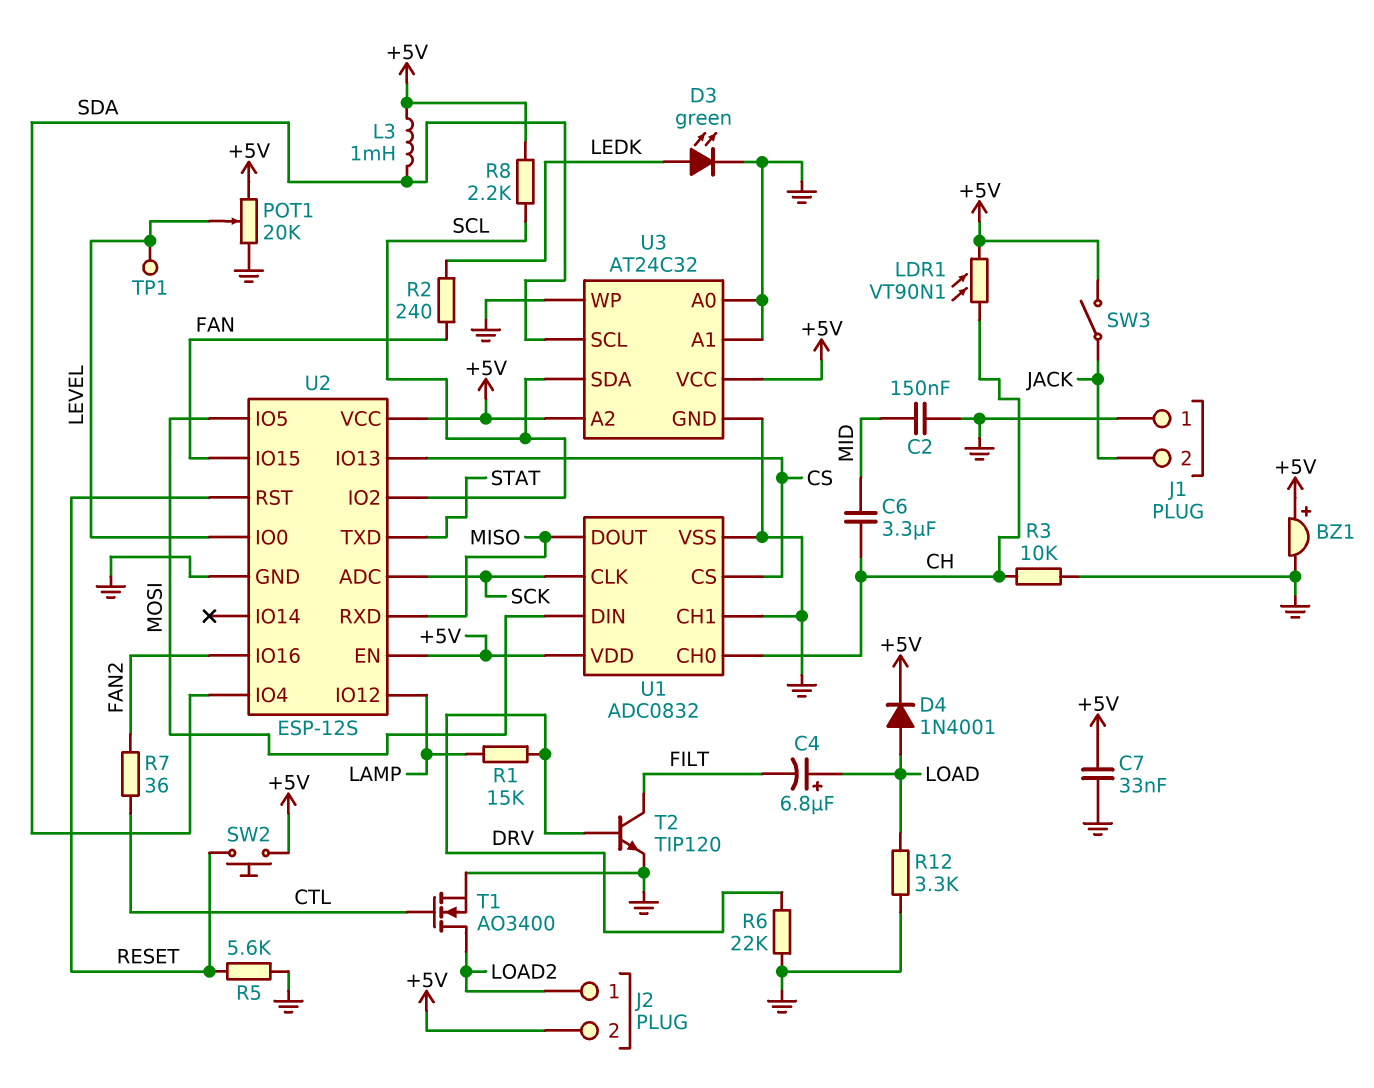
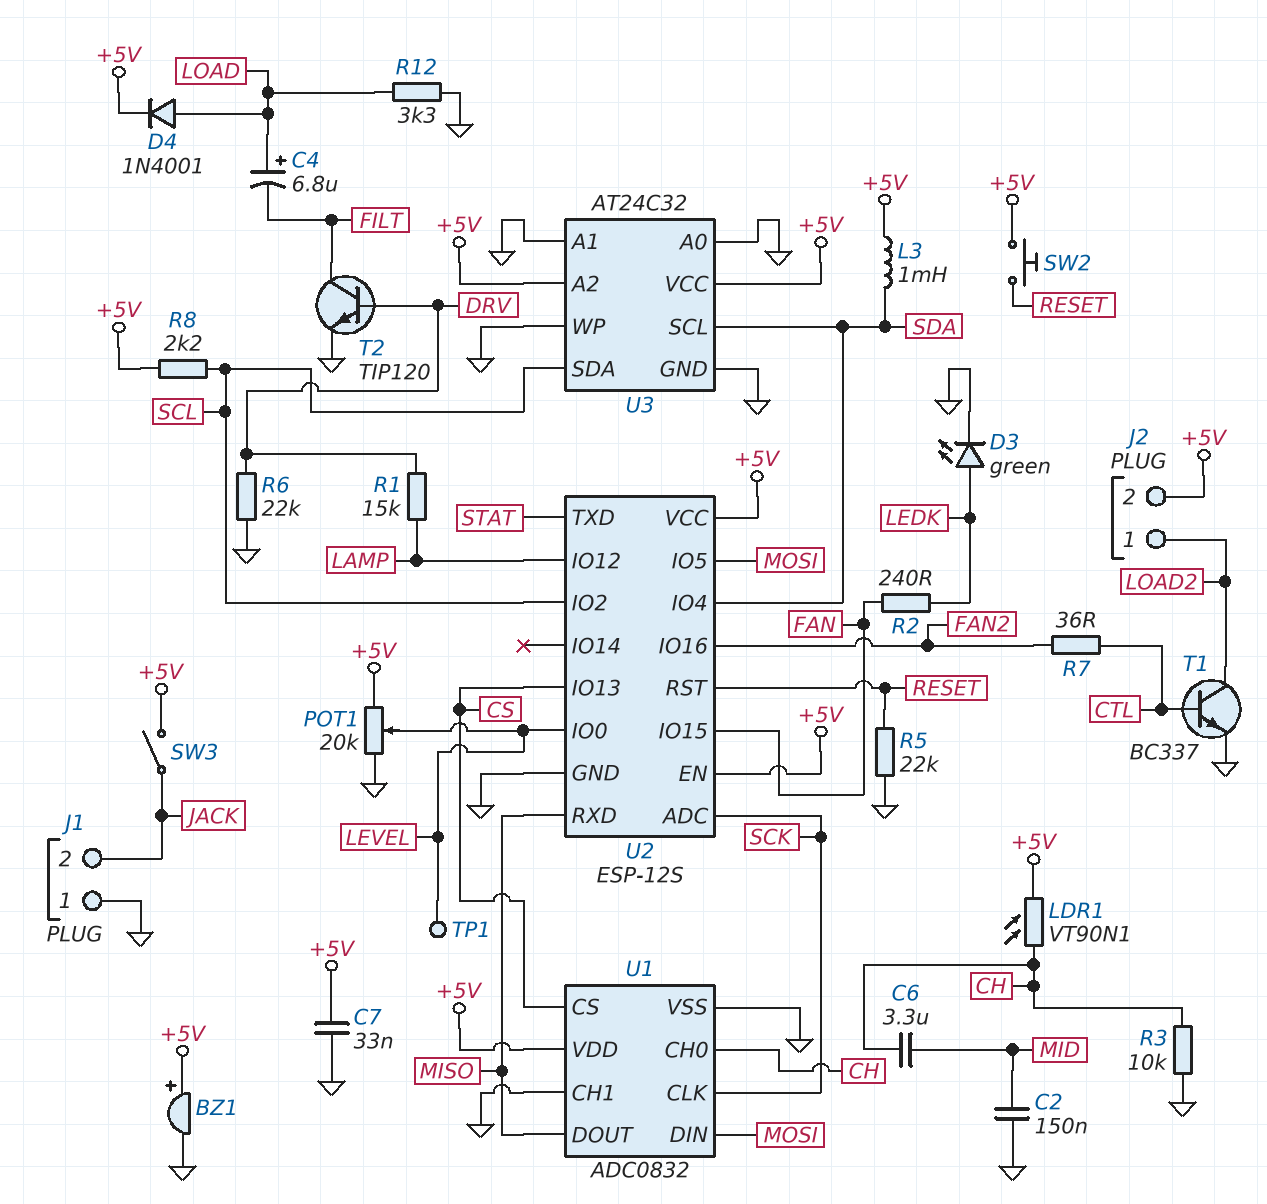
R5: 5.6k (GND, RESET) -> 22k (GND, RESET)
T1: NMOS AO3400 (G CTL, D LOAD2, S GND) -> NPN BC337 (B CTL, C LOAD2, E GND)

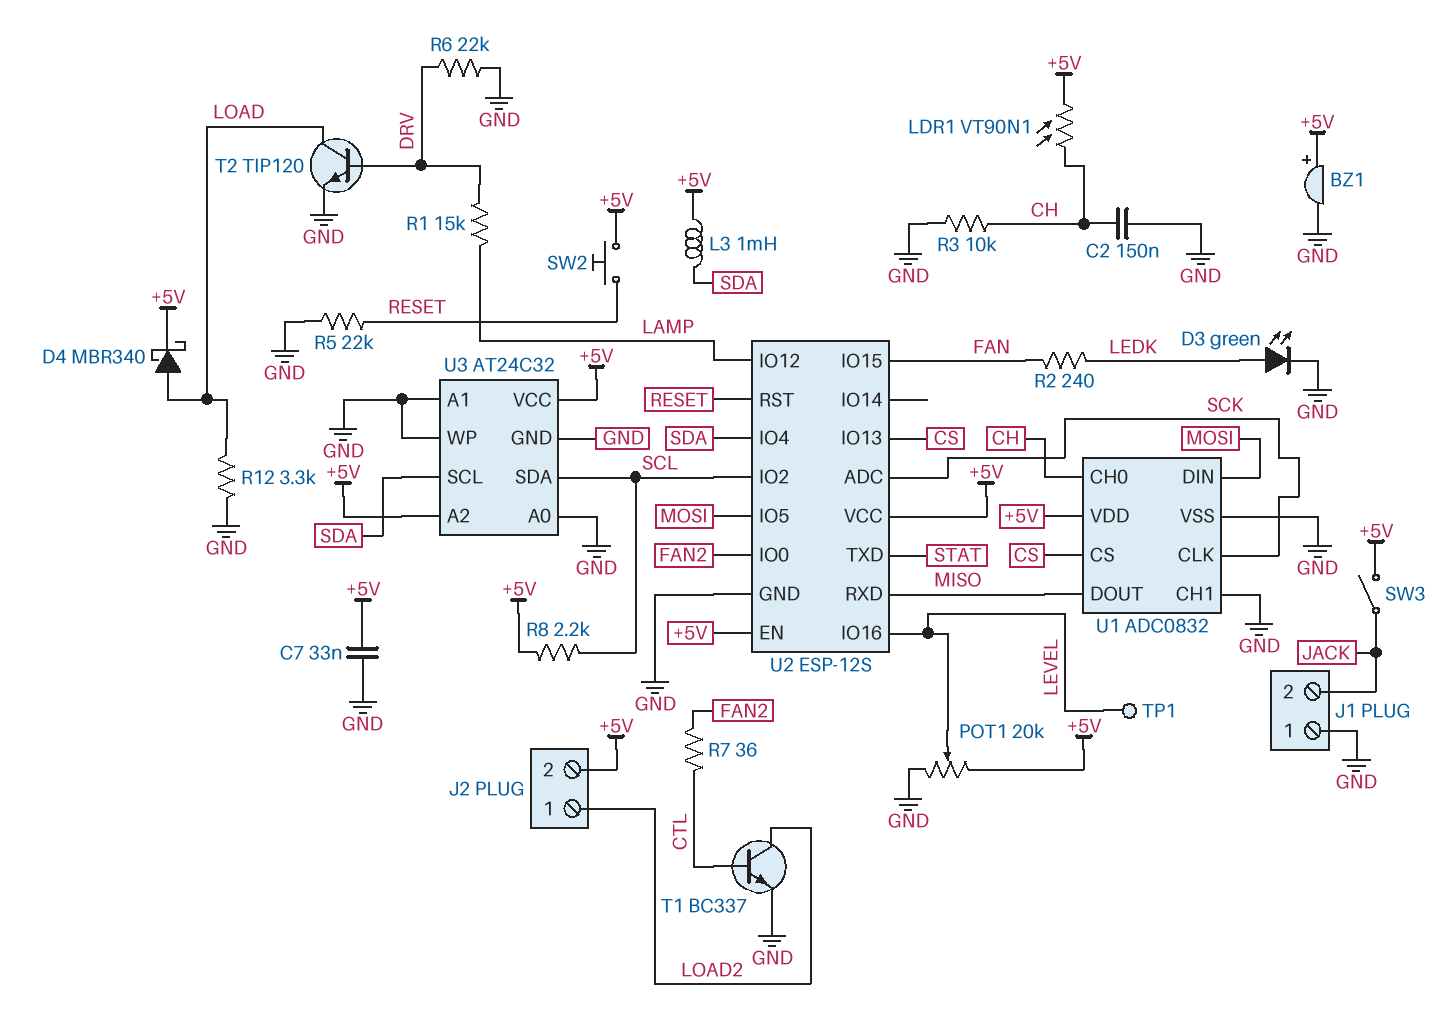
C2: 150nF (GND, MID) -> 150nF (CH, GND)
C4: 6.8uF (plus LOAD, minus FILT) -> none
C6: 3.3uF (CH, MID) -> none
D4: diode 1N4001 (A LOAD, K +5V) -> schottky MBR340 (A LOAD, K +5V)
T2: NPN TIP120 (B DRV, C FILT, E GND) -> NPN TIP120 (B DRV, C LOAD, E GND)
U2 pin IO0: LEVEL -> FAN2
U2 pin IO16: FAN2 -> LEVEL

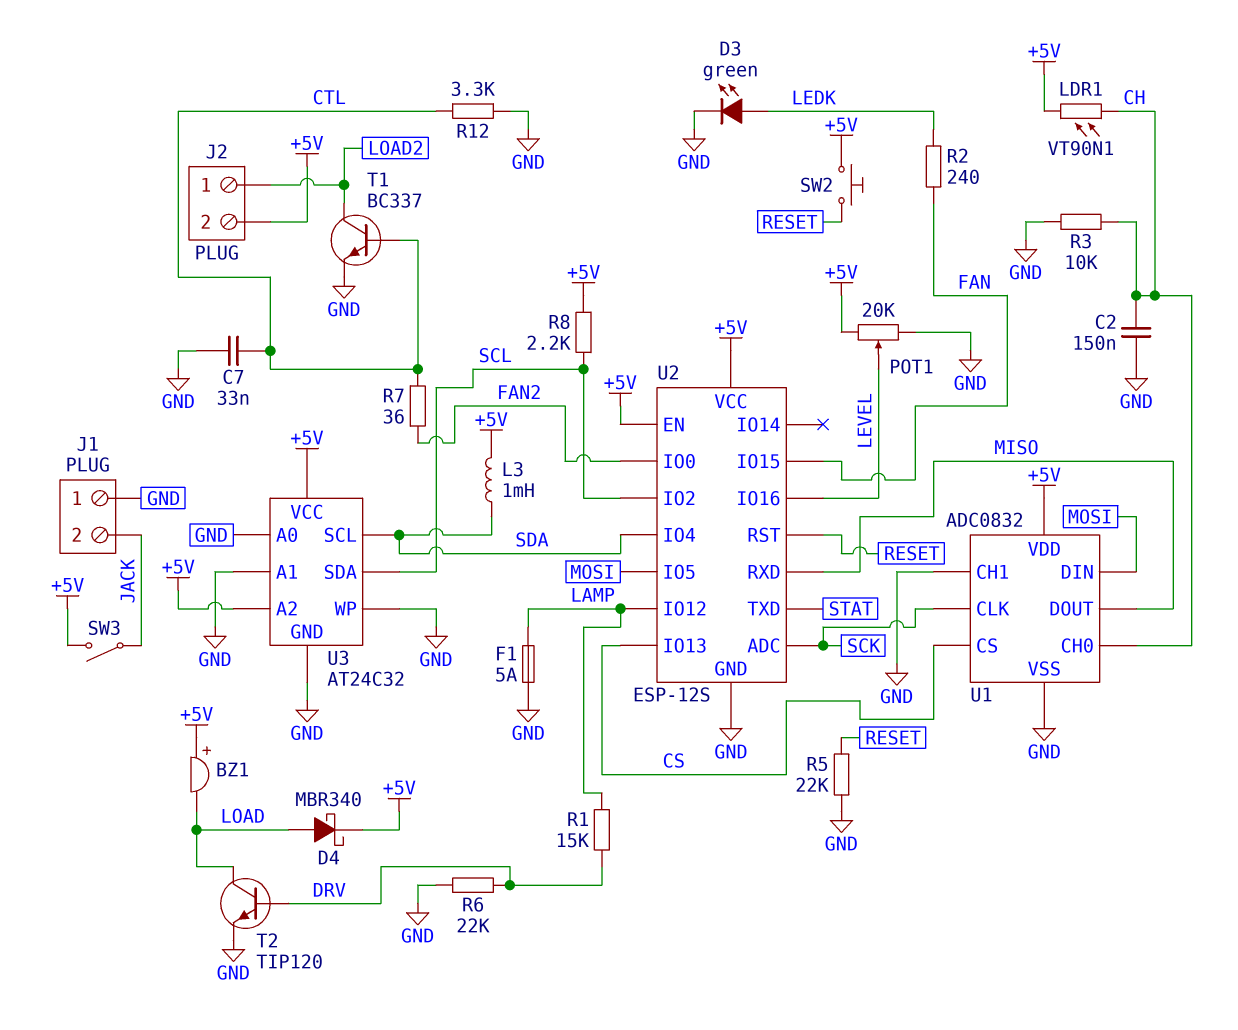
BZ1: buzzer (plus +5V, minus GND) -> buzzer (plus +5V, minus LOAD)
C7: 33nF (+5V, GND) -> 33nF (CTL, GND)
F1: none -> 5A (GND, LAMP)
R12: 3.3k (GND, LOAD) -> 3.3k (CTL, GND)
TP1: test point (LEVEL) -> none

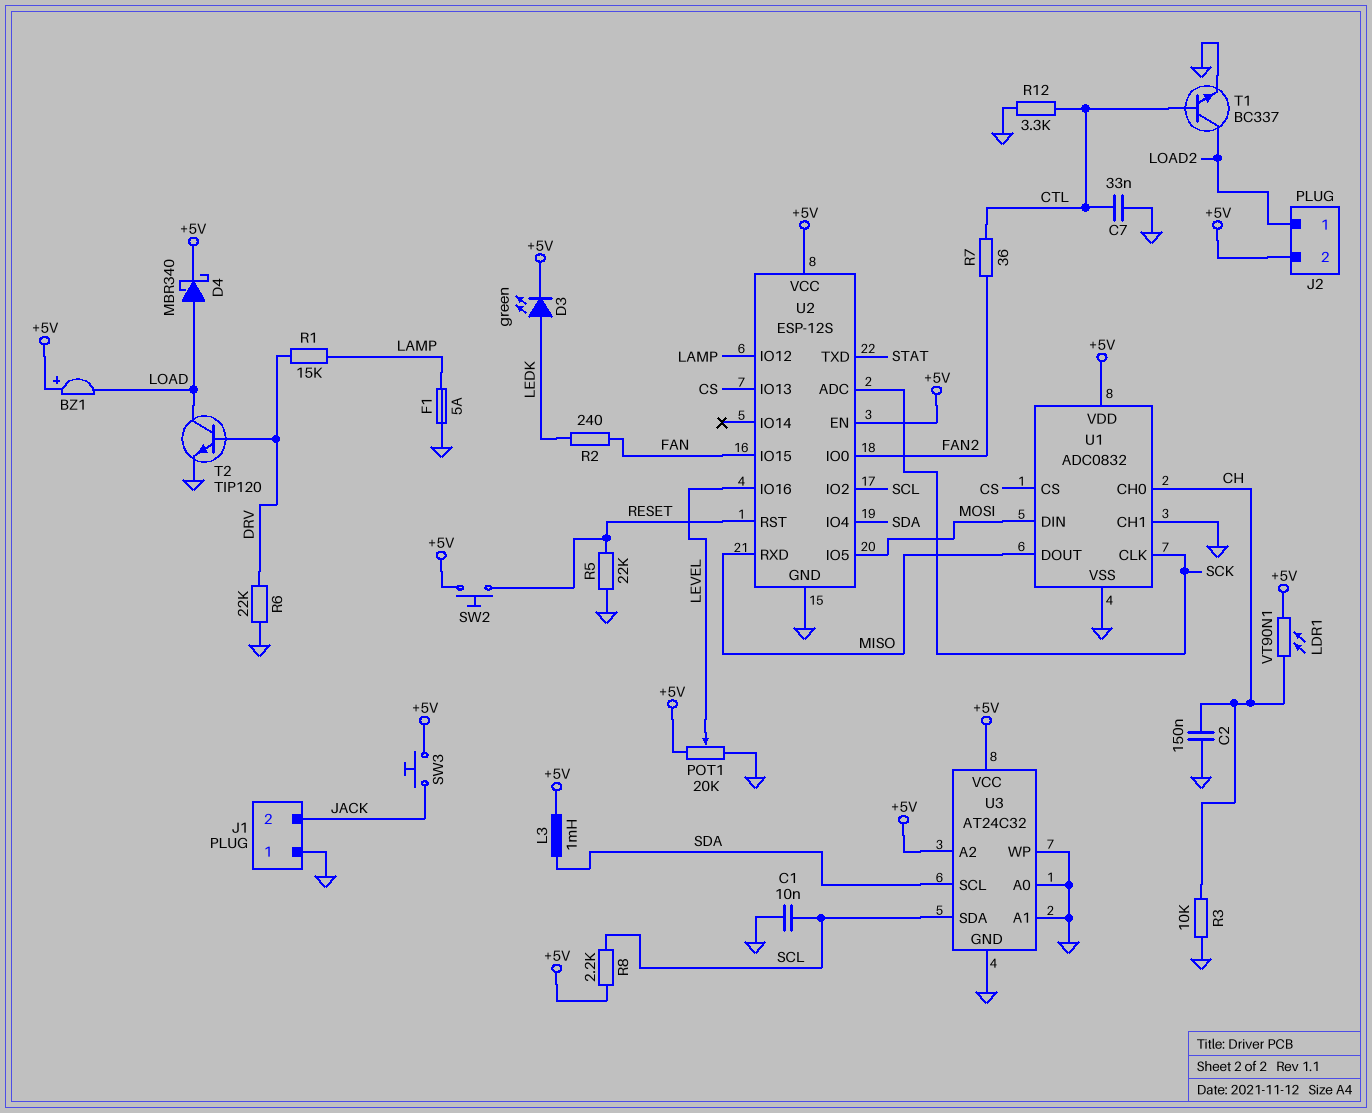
C1: none -> 10nF (GND, SCL)
D3: LED green (A LEDK, K GND) -> LED green (A LEDK, K +5V)
SW3: switch (+5V, JACK) -> button (+5V, JACK)

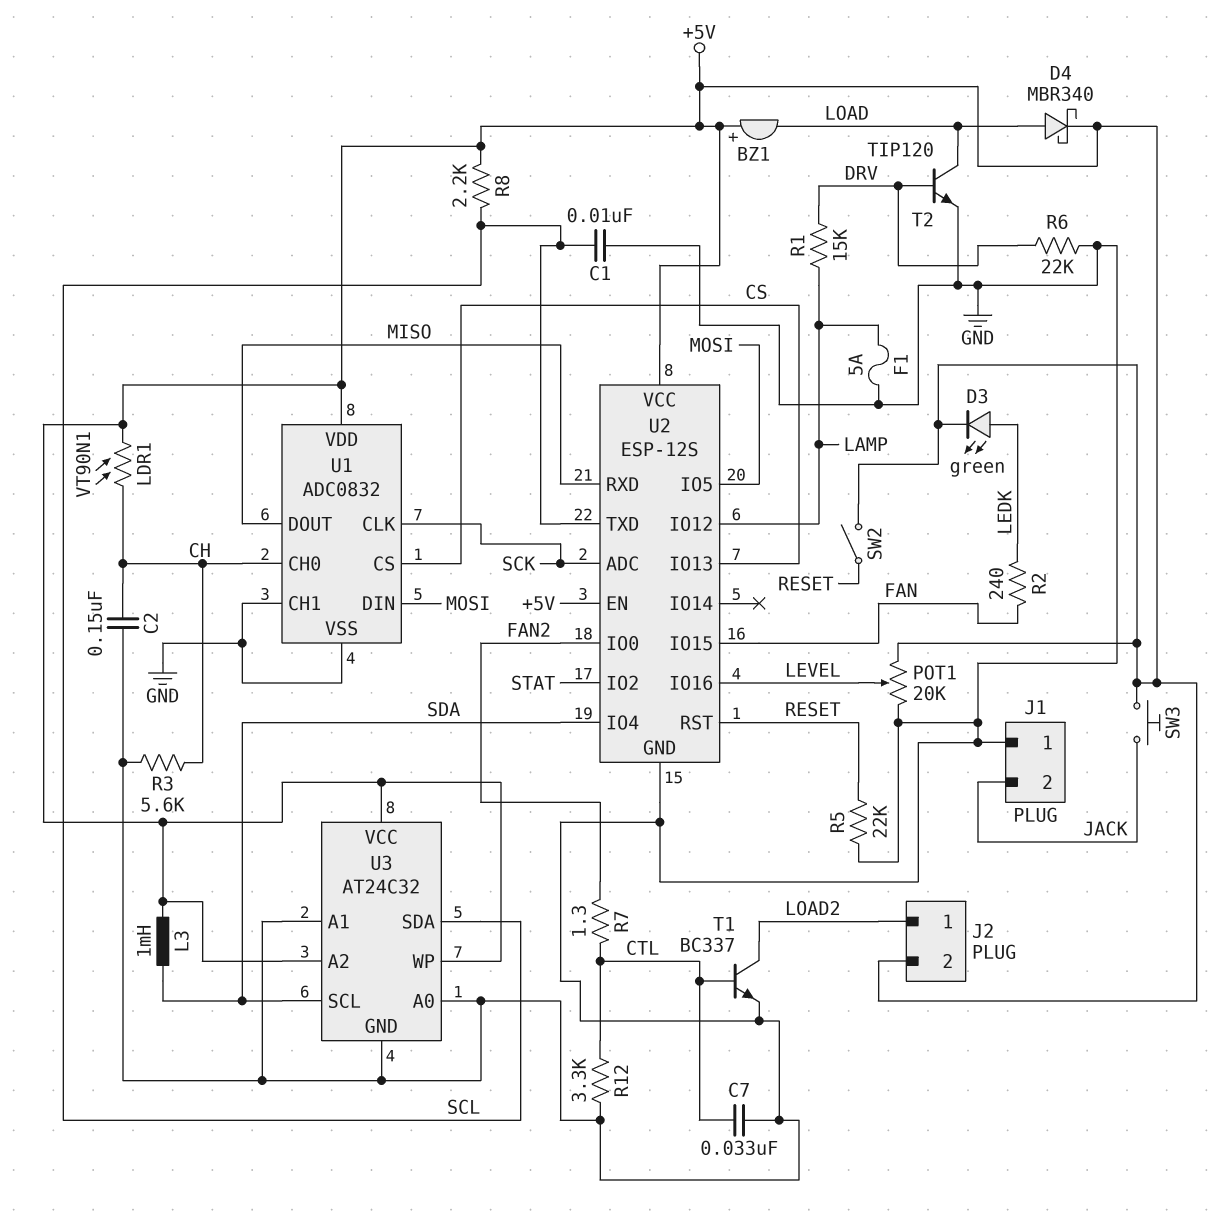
R3: 10k (CH, GND) -> 5.6k (CH, GND)
R7: 36 (CTL, FAN2) -> 1.3 (CTL, FAN2)
SW2: button (+5V, RESET) -> switch (+5V, RESET)
U2 pin IO2: SCL -> STAT
U2 pin TXD: STAT -> SCL
U3 pin WP: GND -> +5V

